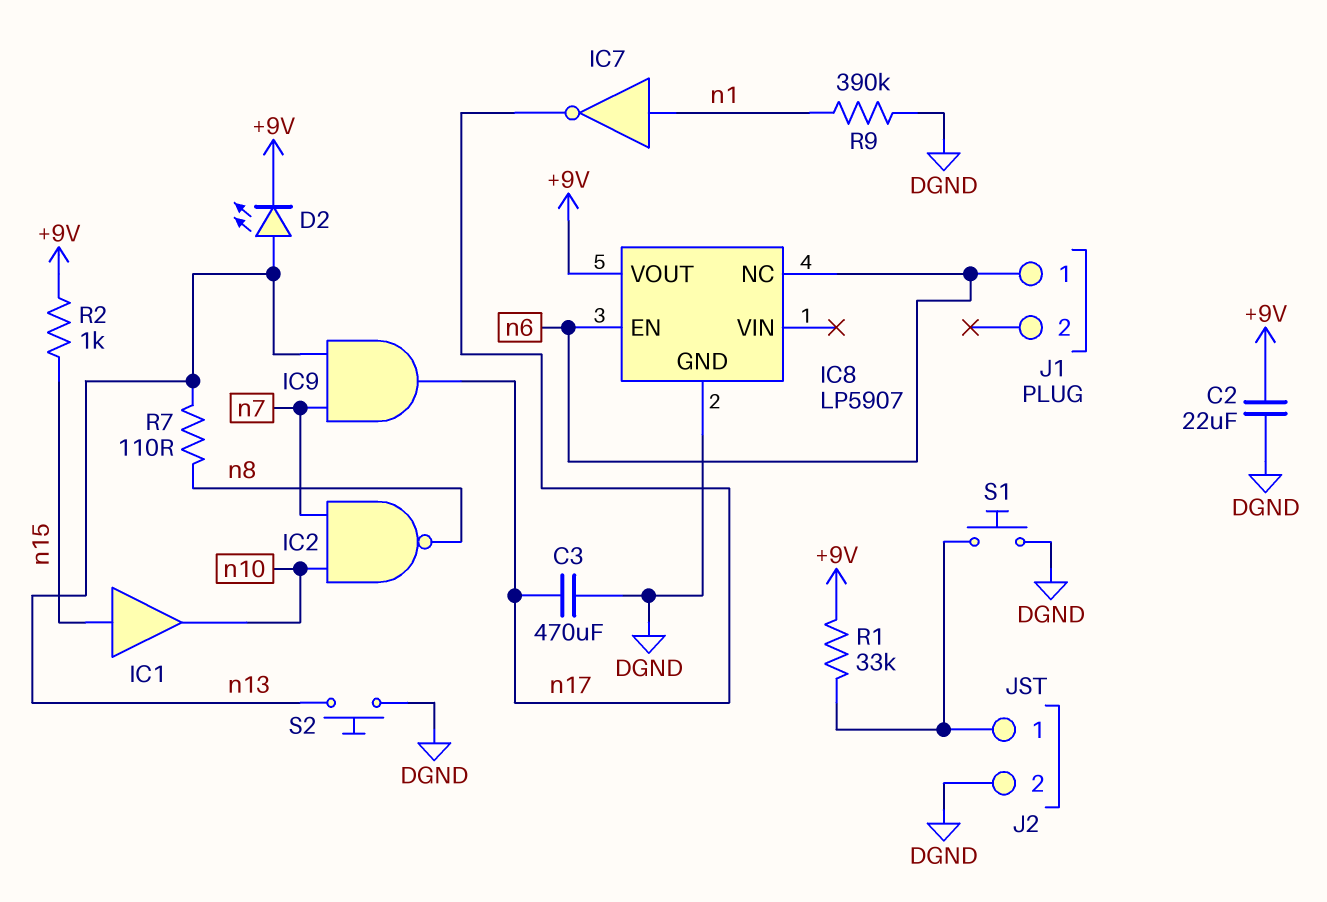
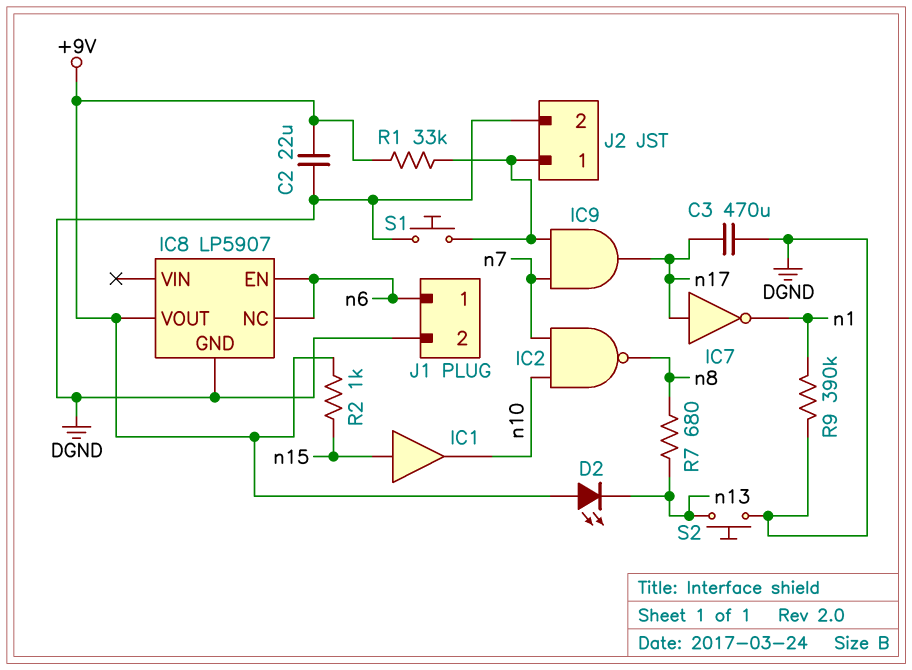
D2: LED (A n13, K +9V) -> LED (A +9V, K n13)
IC7: NOT (in n1, out n17) -> NOT (in n17, out n1)
IC9: AND (in n7, in n13, out n17) -> AND (in J2/1, in n7, out n17)
J1 pin 2: none -> DGND
R7: 110 (n8, n13) -> 680 (n8, n13)

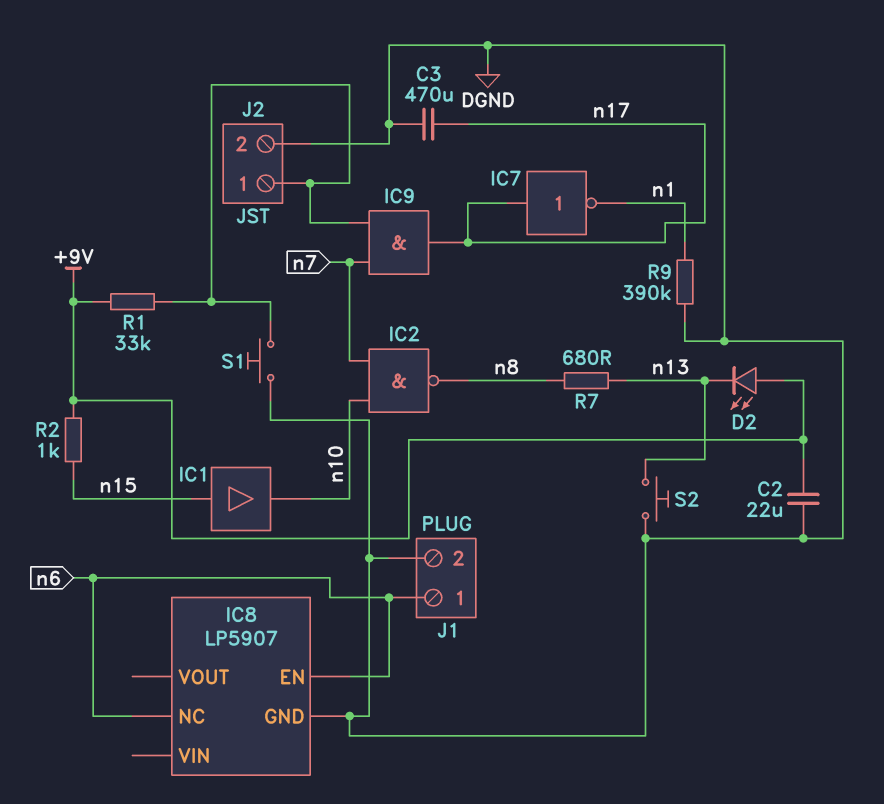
IC8 pin VOUT: +9V -> none

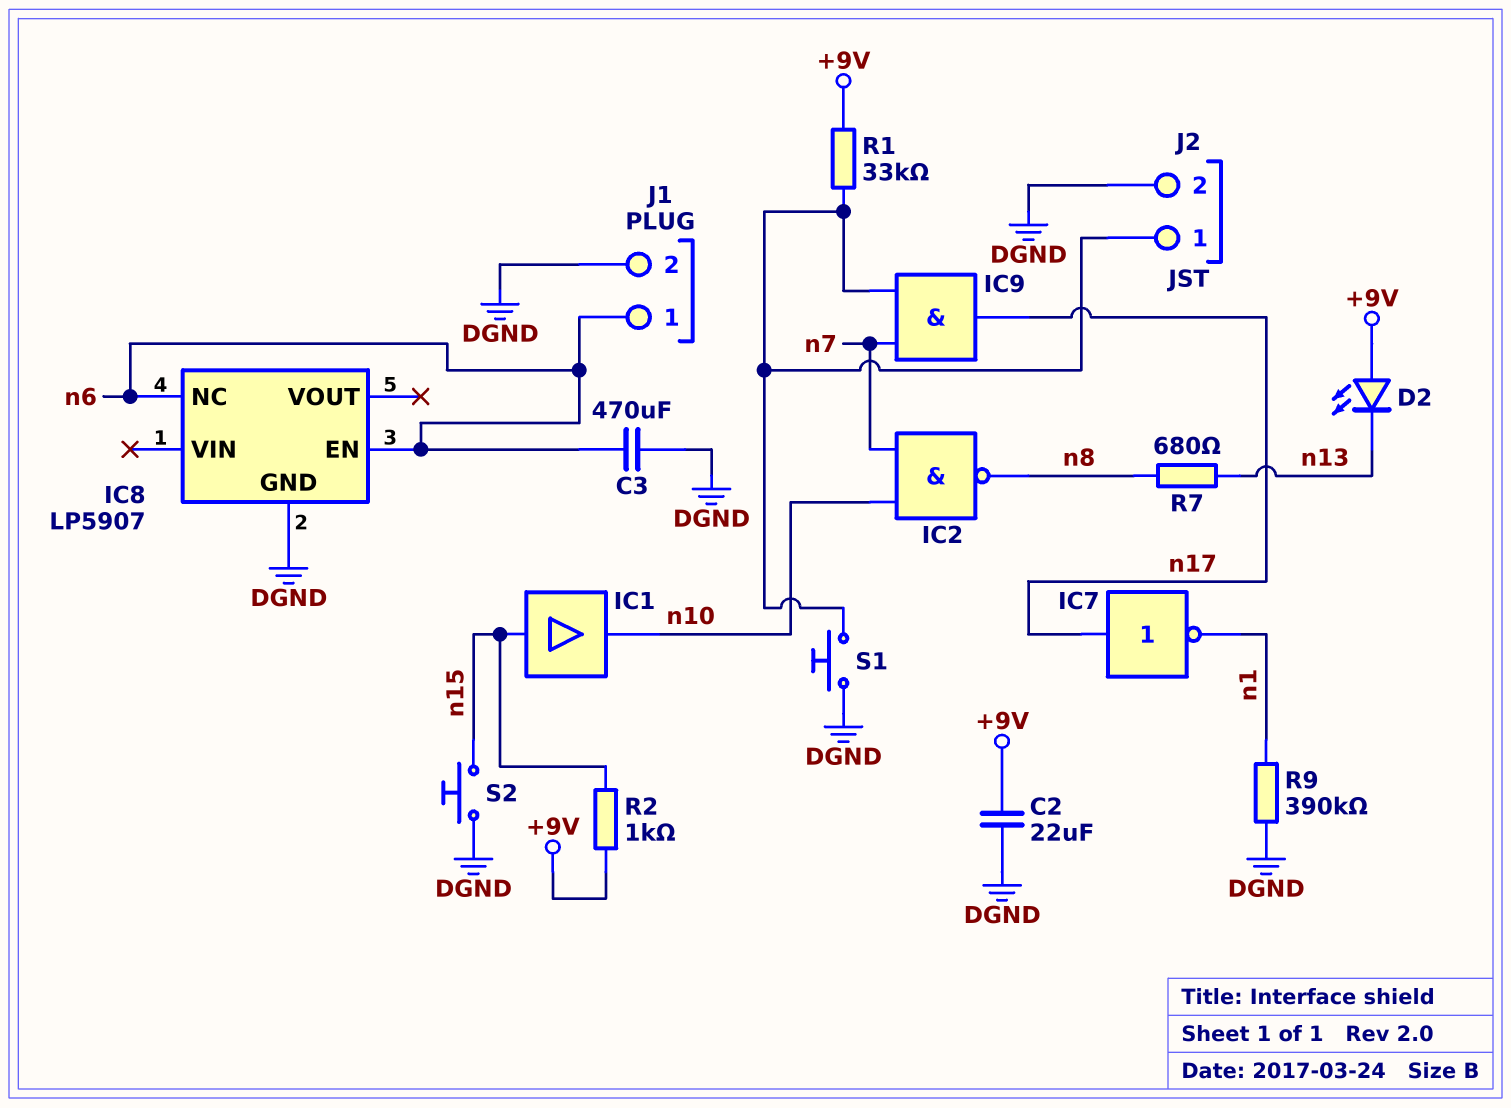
C3: 470uF (DGND, n17) -> 470uF (DGND, n6)
S2: button (DGND, n13) -> button (DGND, n15)

